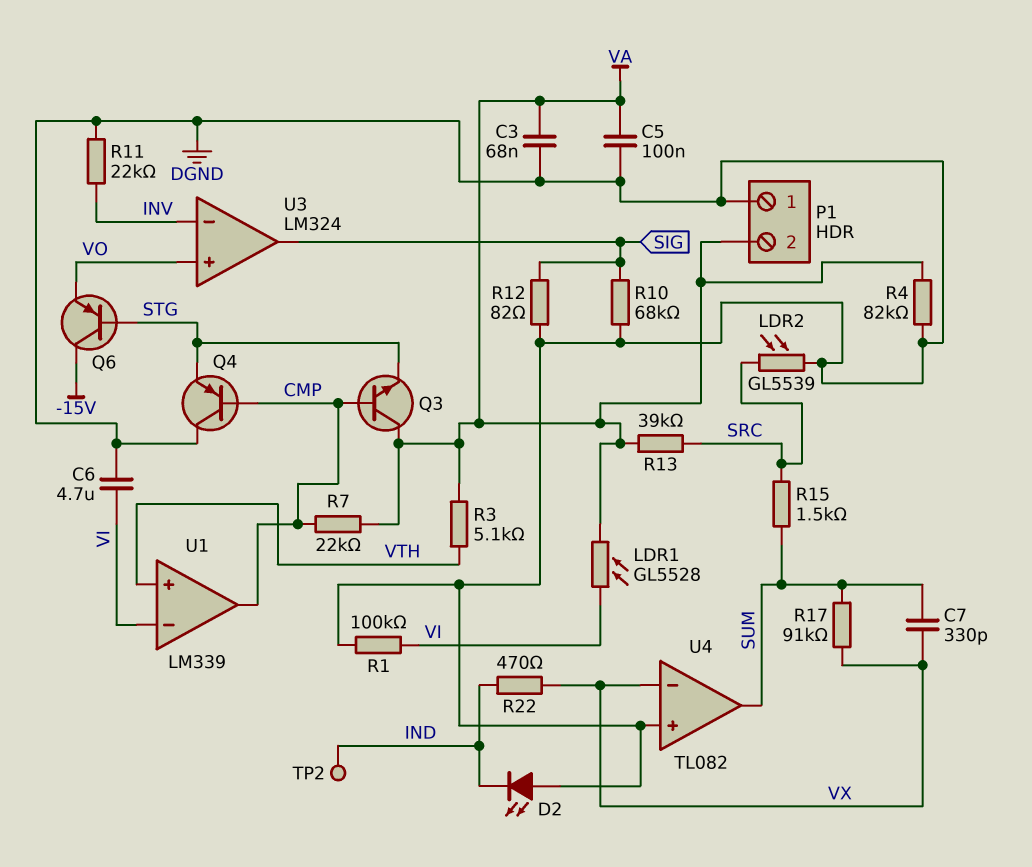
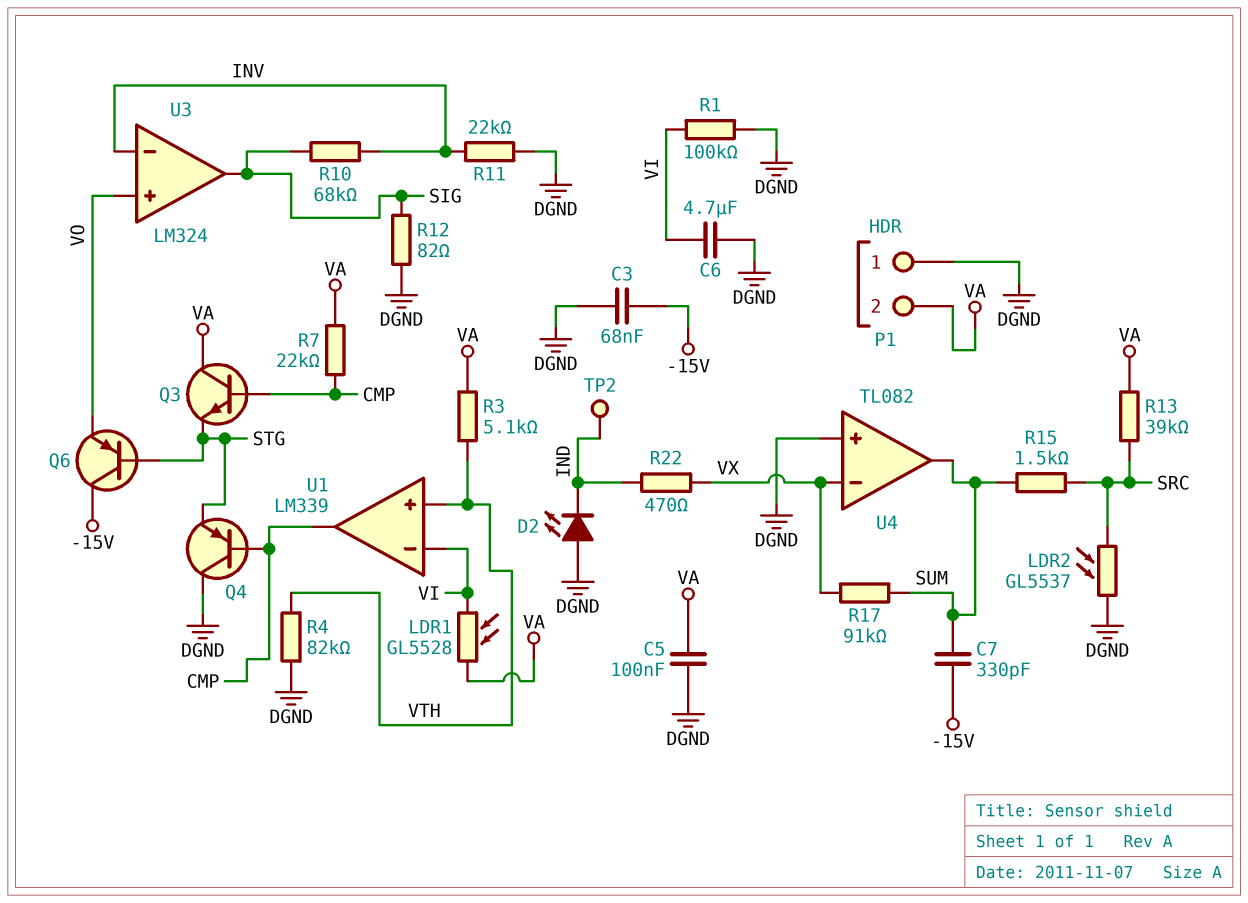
C3: 68nF (DGND, VA) -> 68nF (-15V, DGND)
C7: 330pF (SUM, VX) -> 330pF (-15V, SUM)
LDR2: GL5539 (DGND, SRC) -> GL5537 (DGND, SRC)
R4: 82k (DGND, VA) -> 82k (DGND, VTH)
R10: 68k (DGND, SIG) -> 68k (INV, SIG)

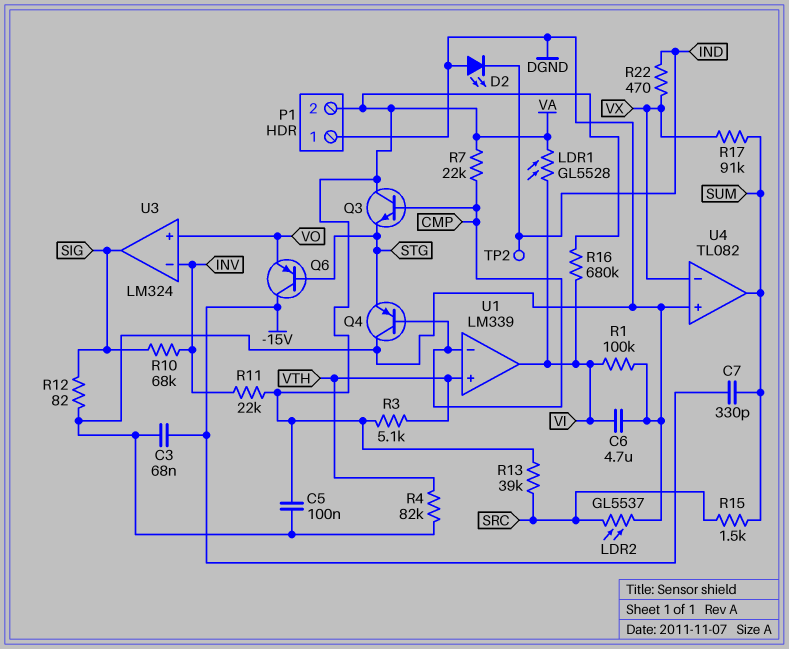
R11: 22k (DGND, INV) -> 22k (INV, VA)
R16: none -> 680k (VA, VI)
U1 pin in-: VI -> CMP
U1 pin out: CMP -> VI

